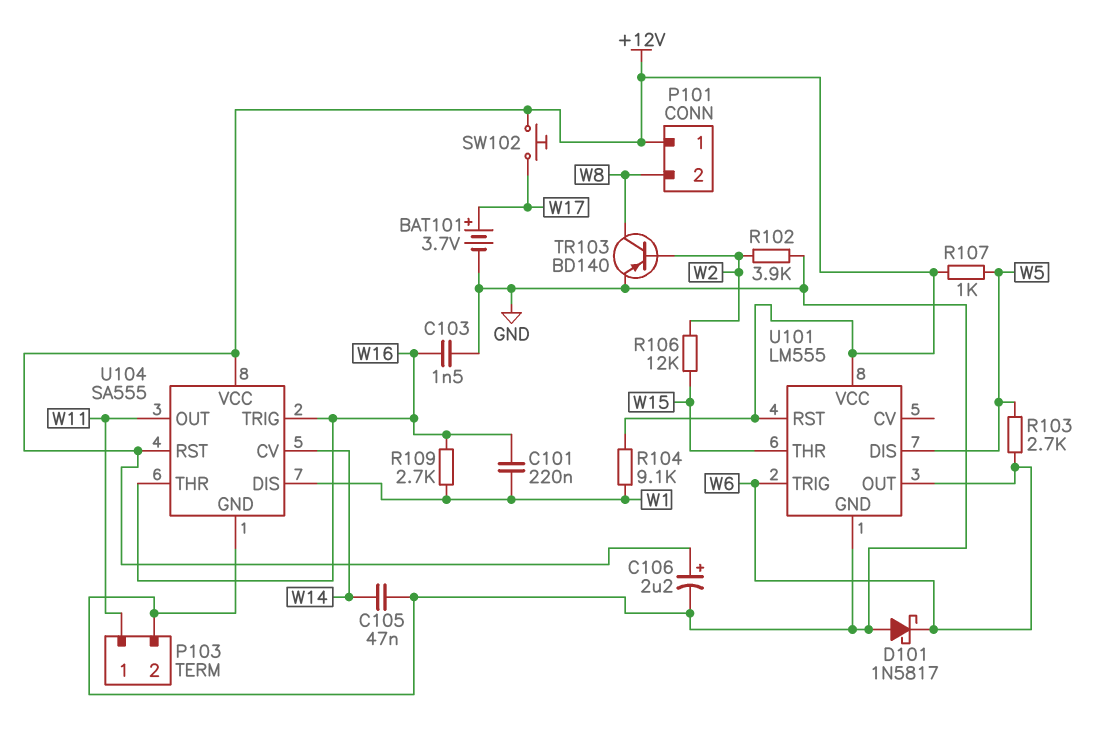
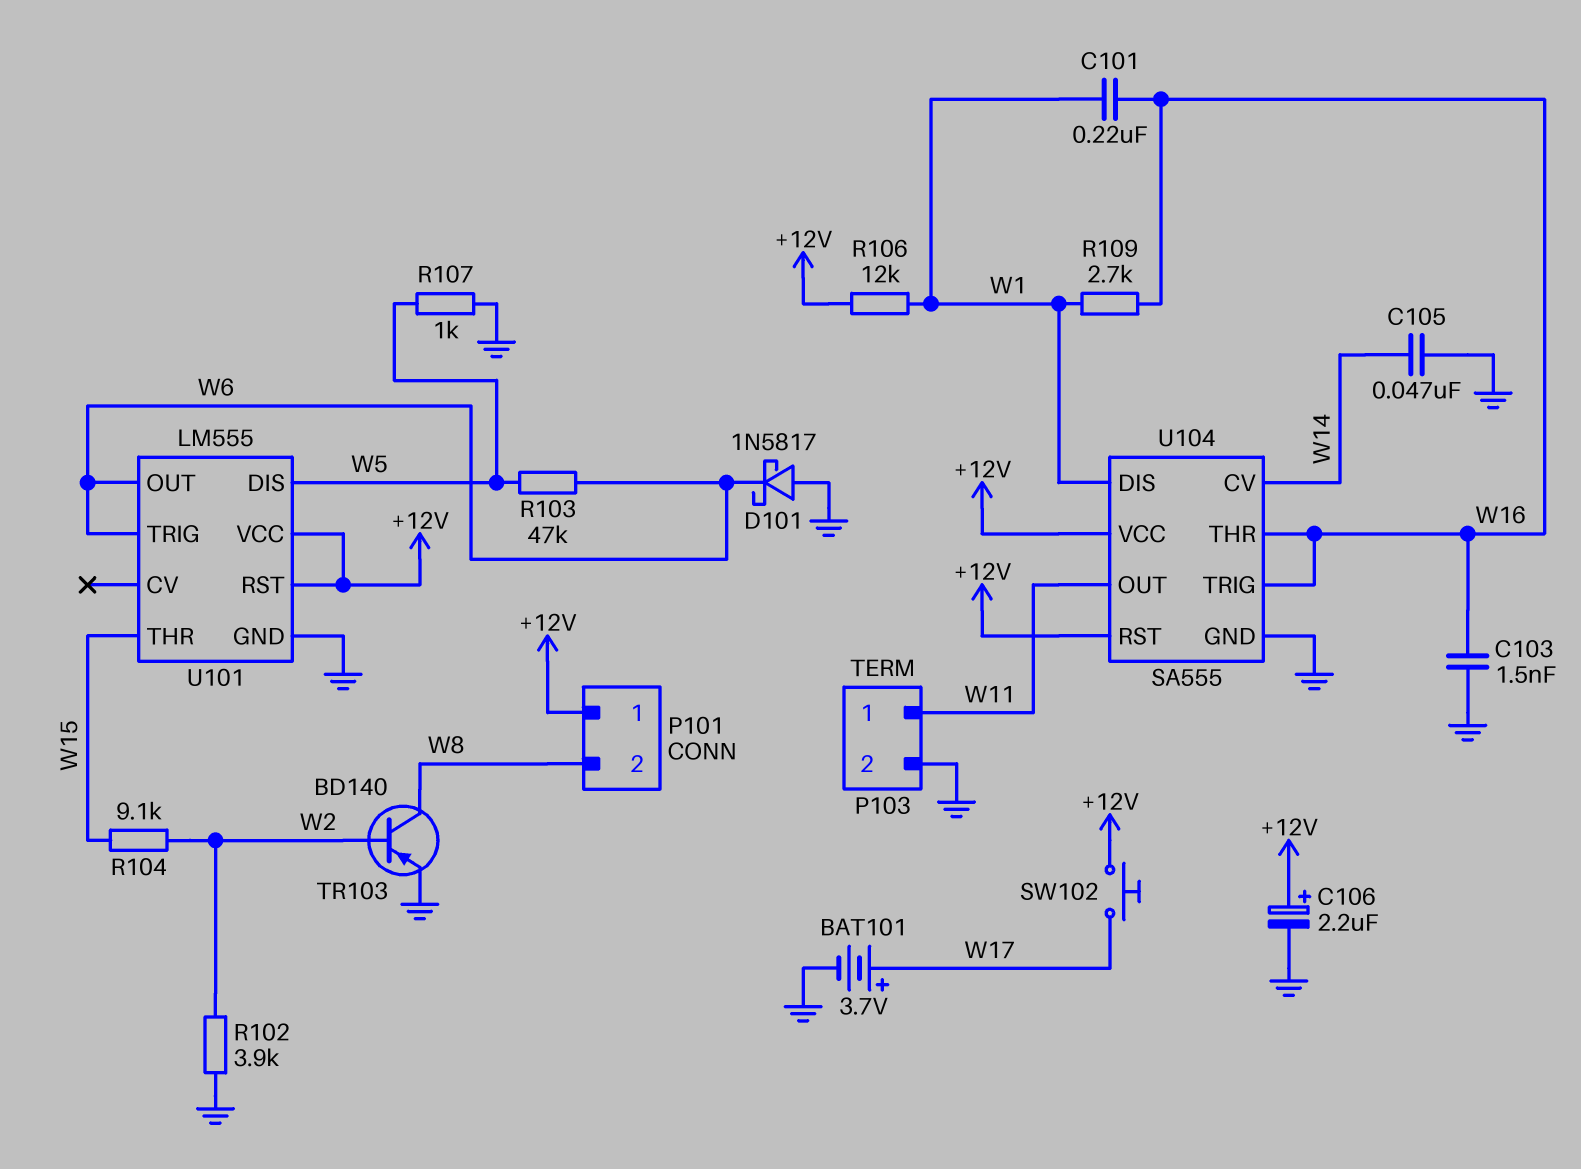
R103: 2.7k (W5, W6) -> 47k (W5, W6)
R104: 9.1k (+12V, W1) -> 9.1k (W2, W15)
R106: 12k (W2, W15) -> 12k (+12V, W1)
R107: 1k (+12V, W5) -> 1k (GND, W5)

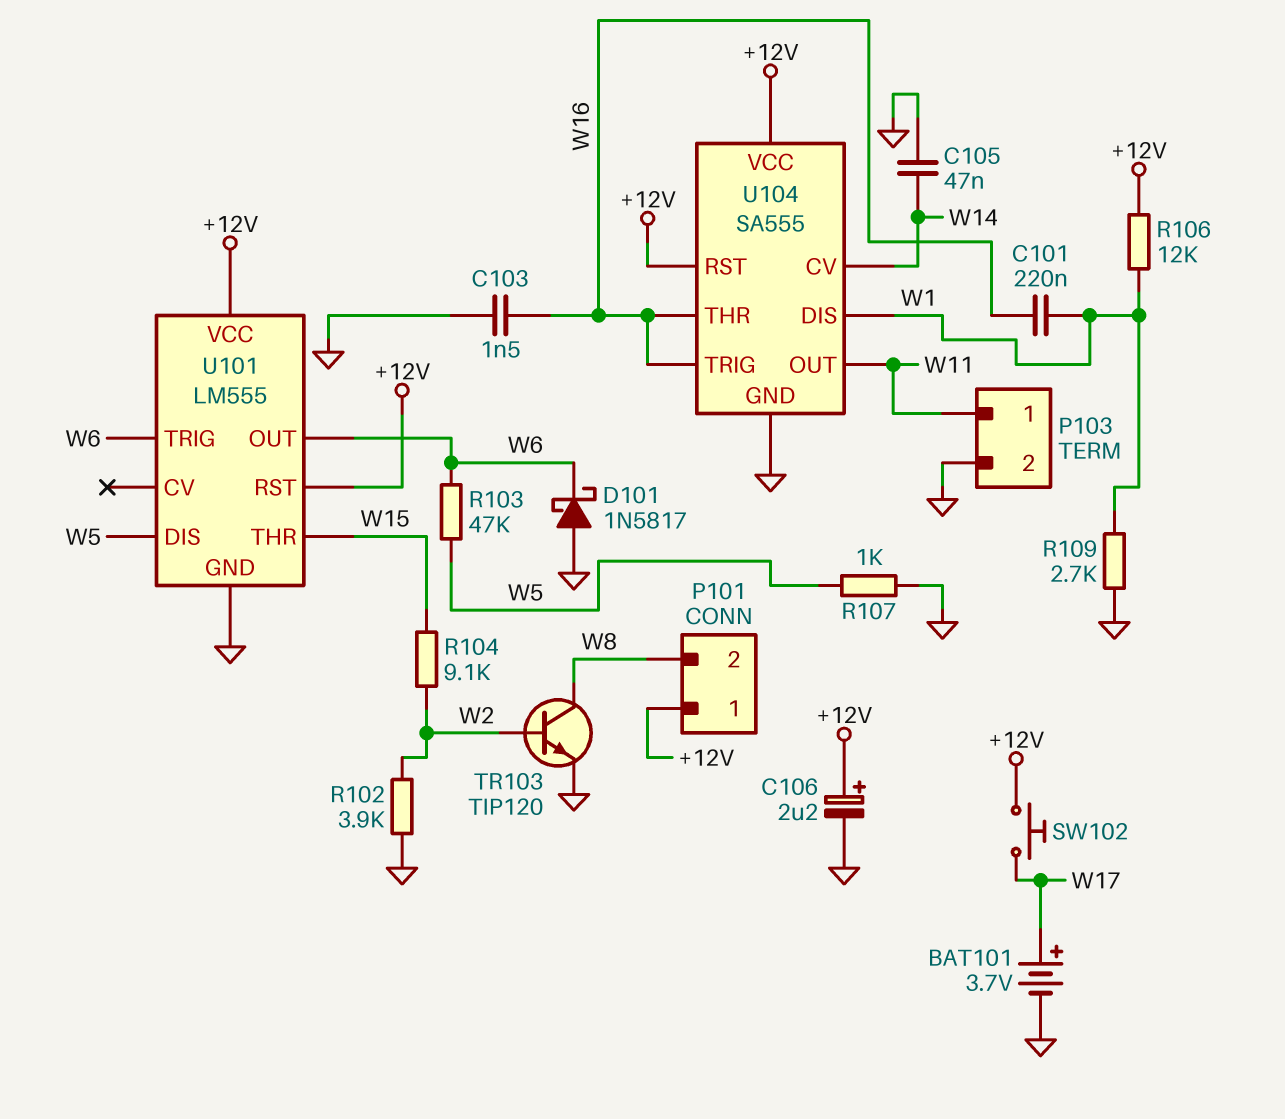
R109: 2.7k (W1, W16) -> 2.7k (GND, W1)
TR103: PNP BD140 (B W2, C W8, E GND) -> NPN TIP120 (B W2, C W8, E GND)

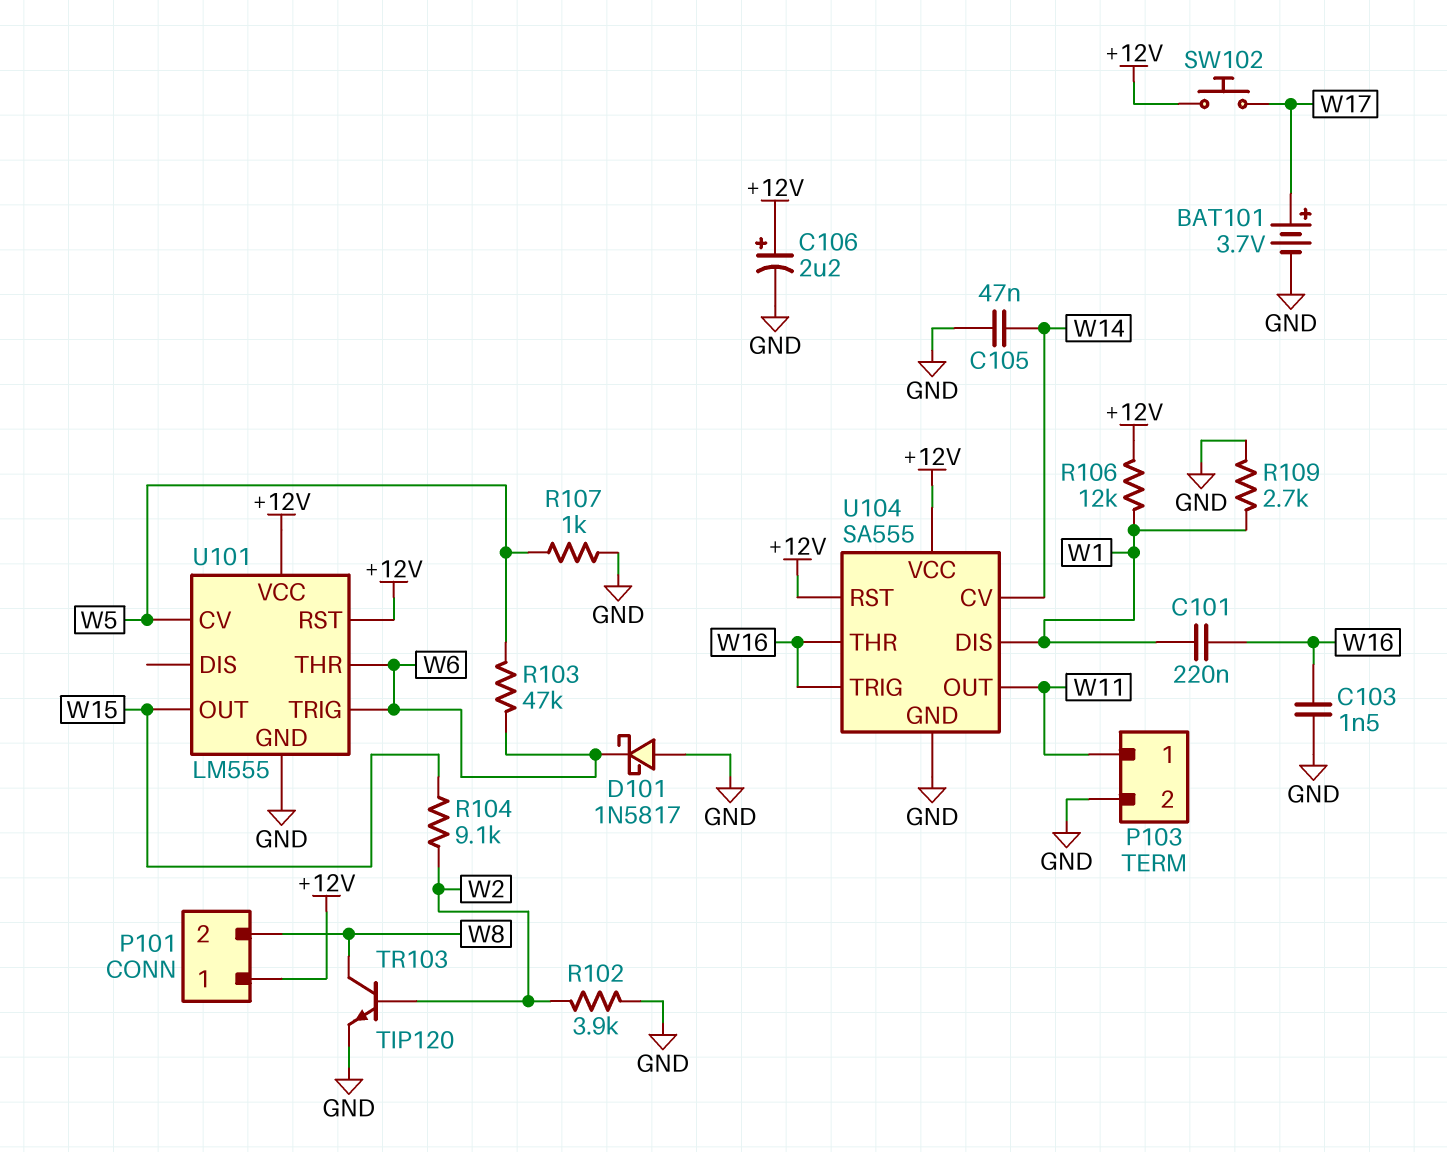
U101 pin CV: none -> W5
U101 pin DIS: W5 -> none
U101 pin OUT: W6 -> W15
U101 pin THR: W15 -> W6

